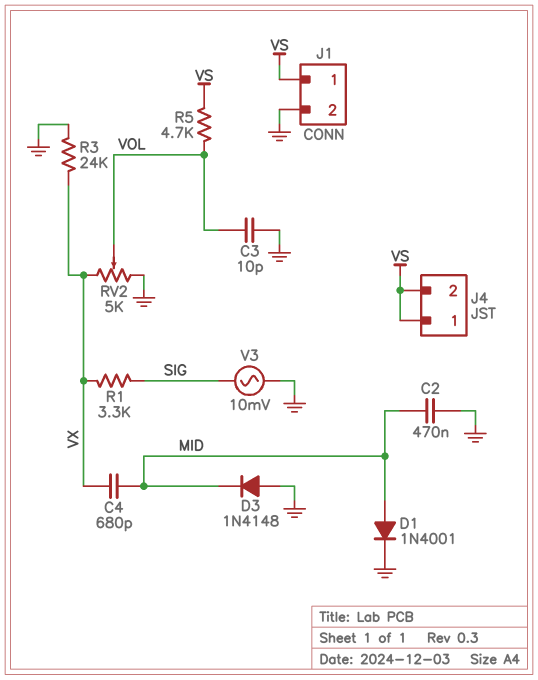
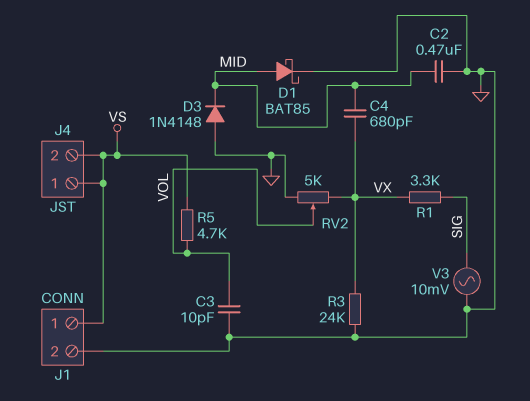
D1: diode 1N4001 (A MID, K GND) -> schottky BAT85 (A MID, K GND)

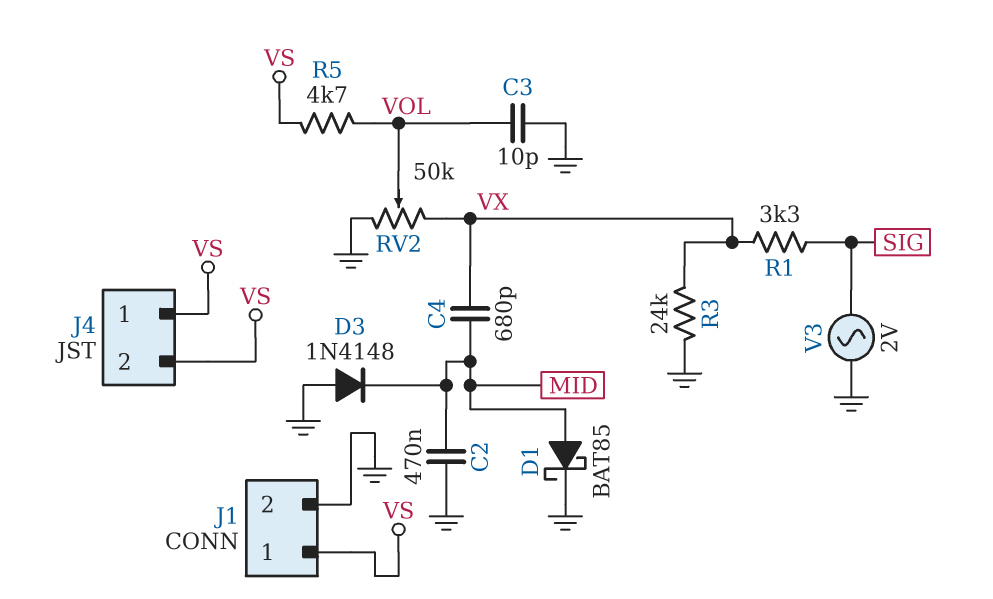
RV2: 5k (GND, VX, wiper VOL) -> 50k (GND, VX, wiper VOL)
V3: AC 10mV (GND, SIG) -> AC 2V (GND, SIG)

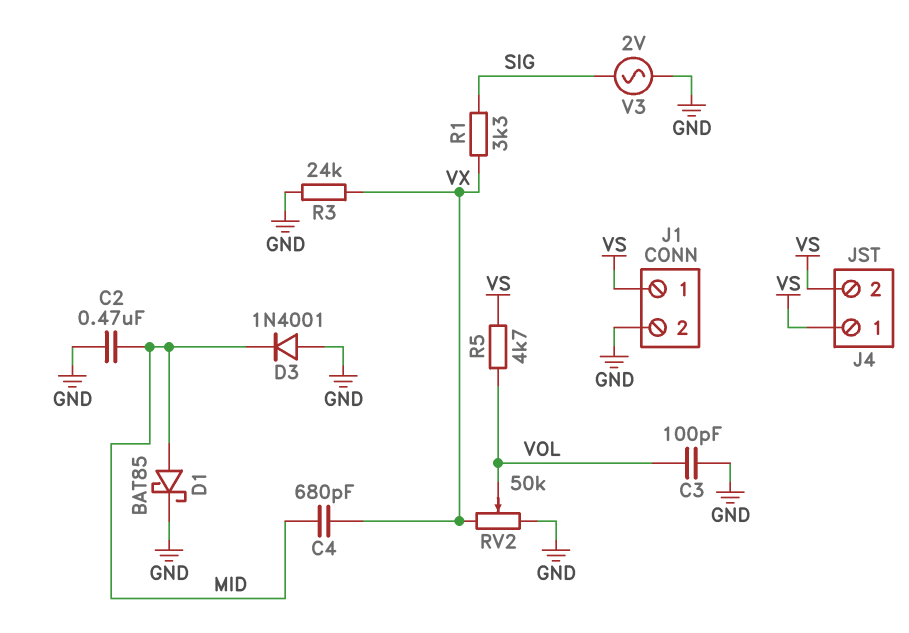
C3: 10pF (GND, VOL) -> 100pF (GND, VOL)
D3: diode 1N4148 (A GND, K MID) -> diode 1N4001 (A GND, K MID)

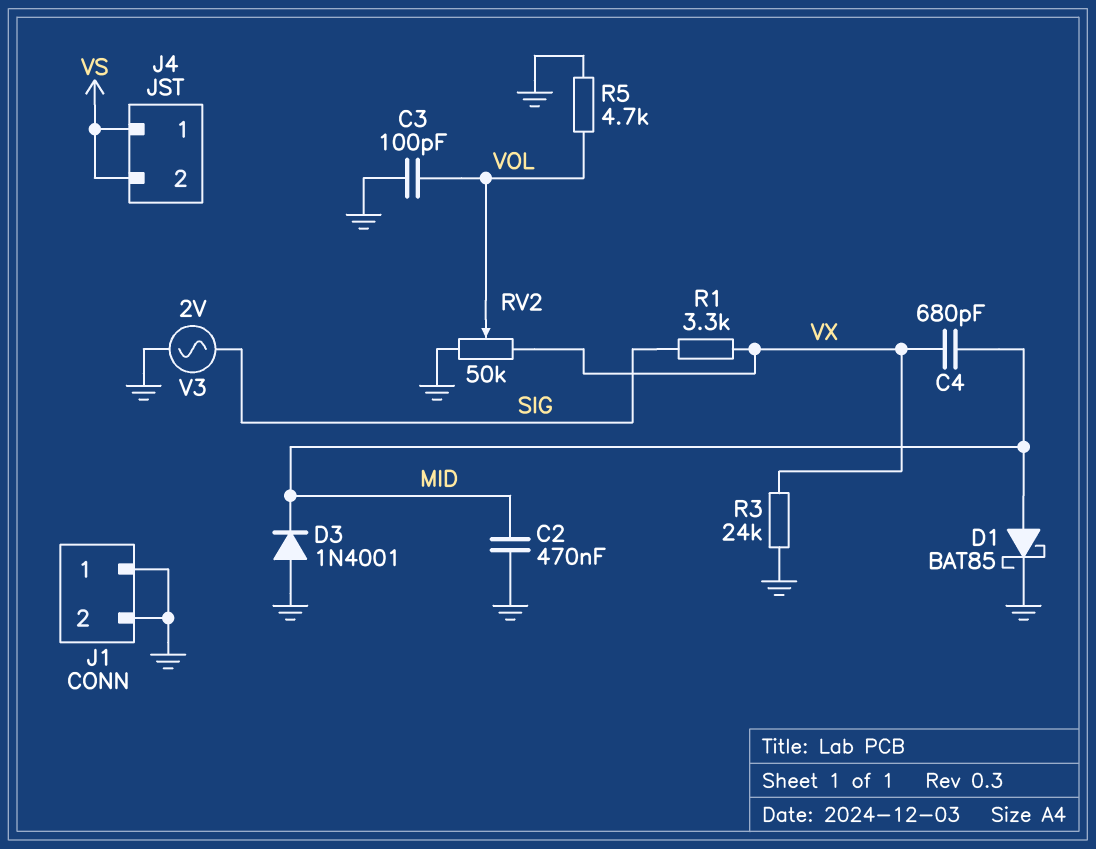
J1 pin 1: VS -> GND
R5: 4.7k (VOL, VS) -> 4.7k (GND, VOL)

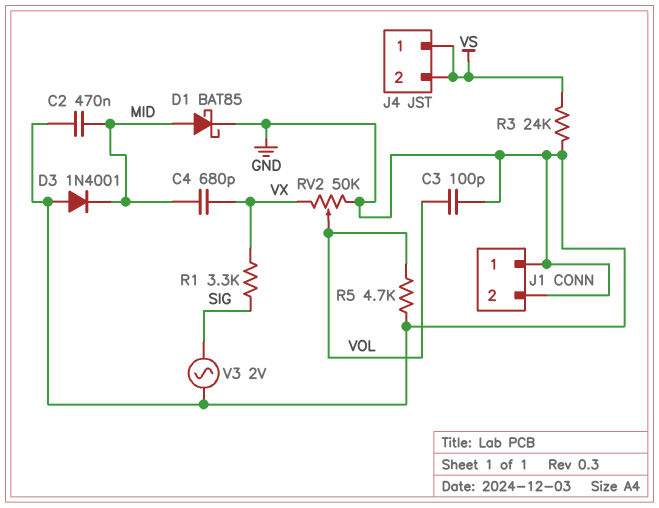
R3: 24k (GND, VX) -> 24k (GND, VS)

